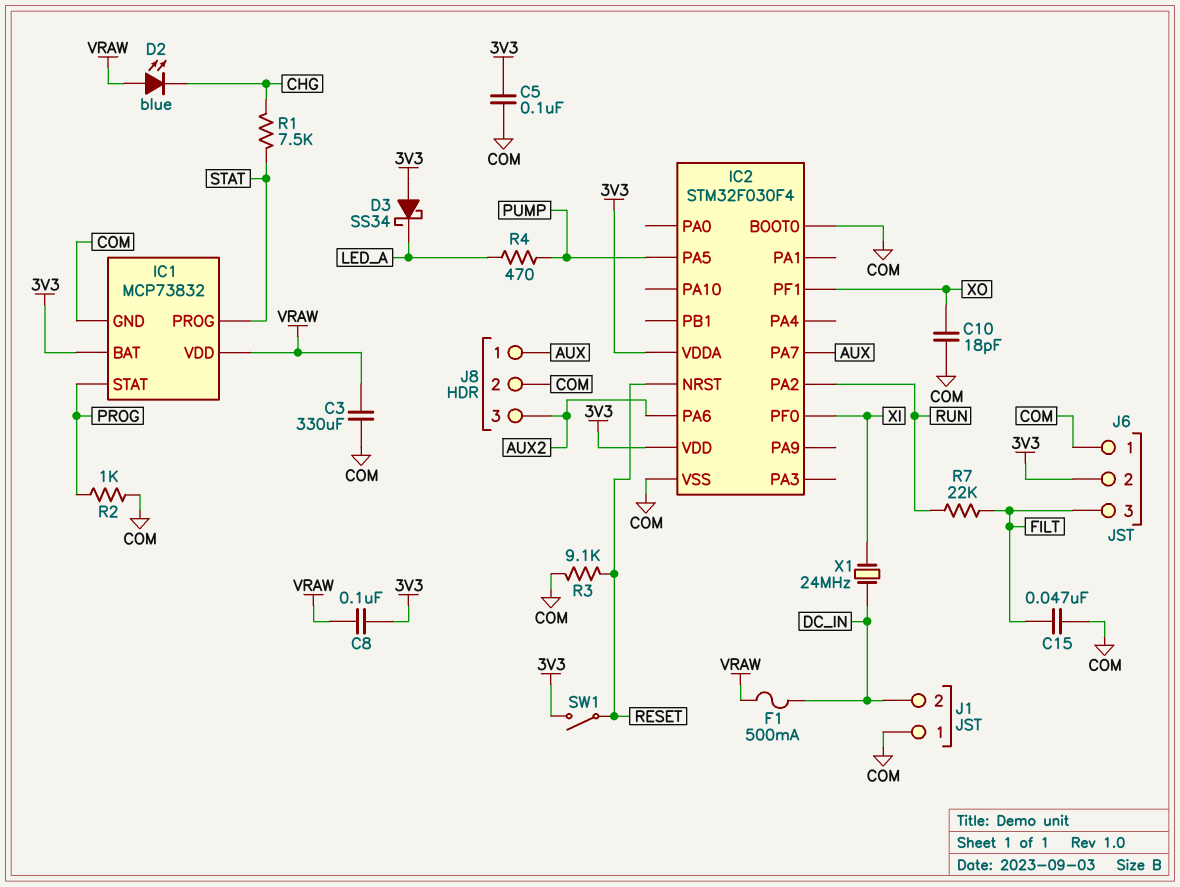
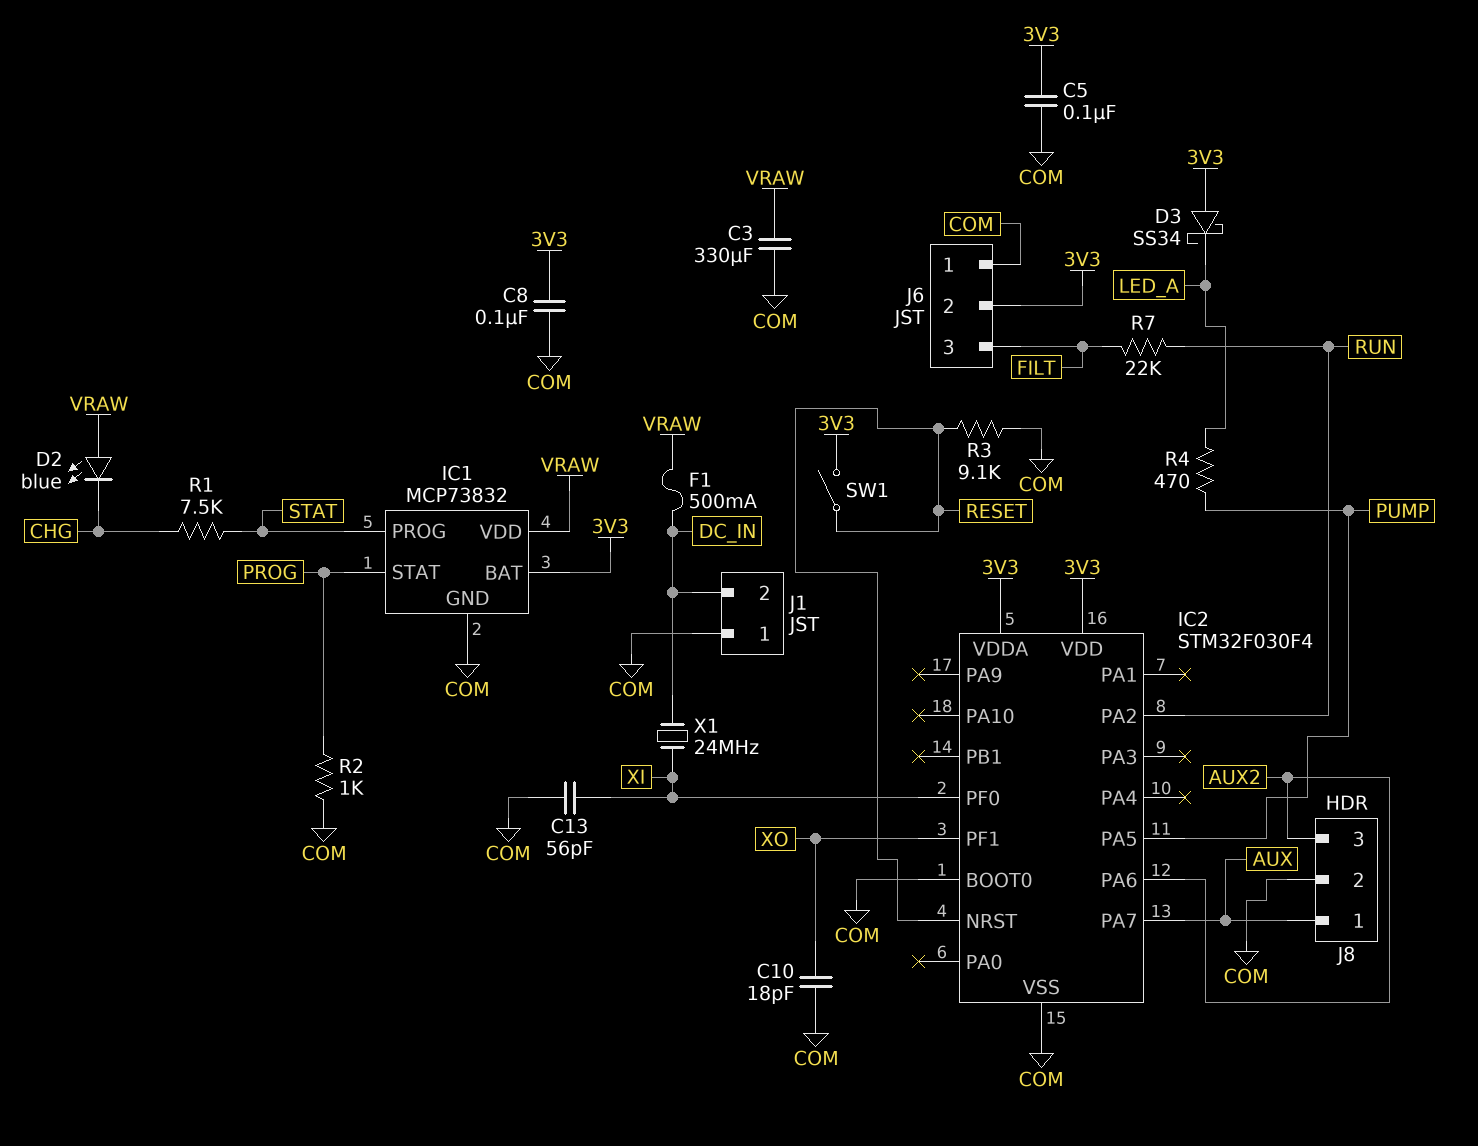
C8: 100nF (3V3, VRAW) -> 100nF (3V3, COM)
C13: none -> 56pF (COM, XI)
C15: 47nF (COM, FILT) -> none

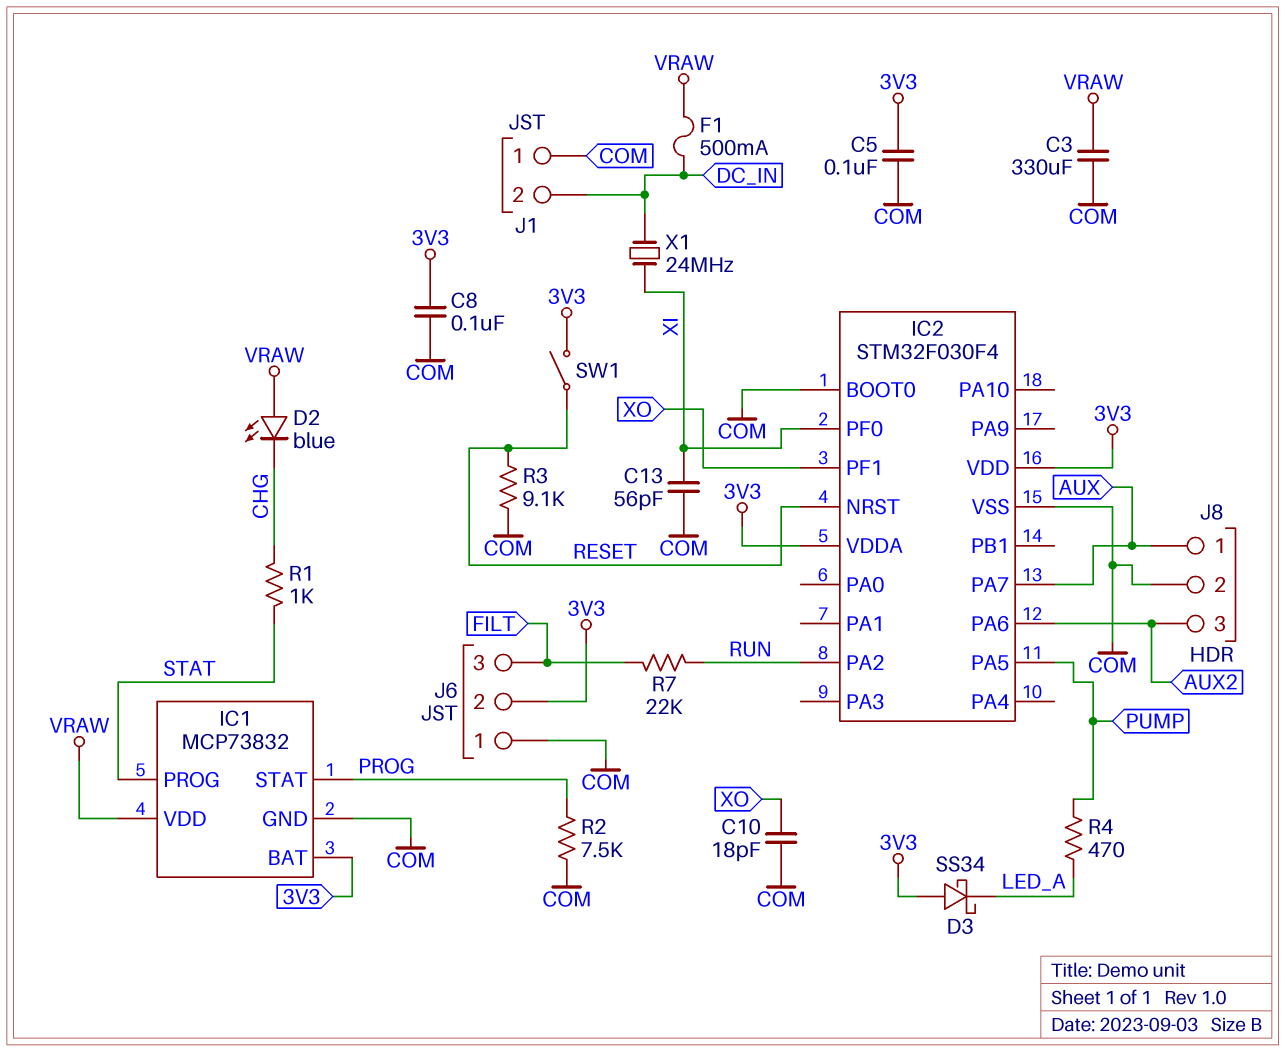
R1: 7.5k (CHG, STAT) -> 1k (CHG, STAT)
R2: 1k (COM, PROG) -> 7.5k (COM, PROG)

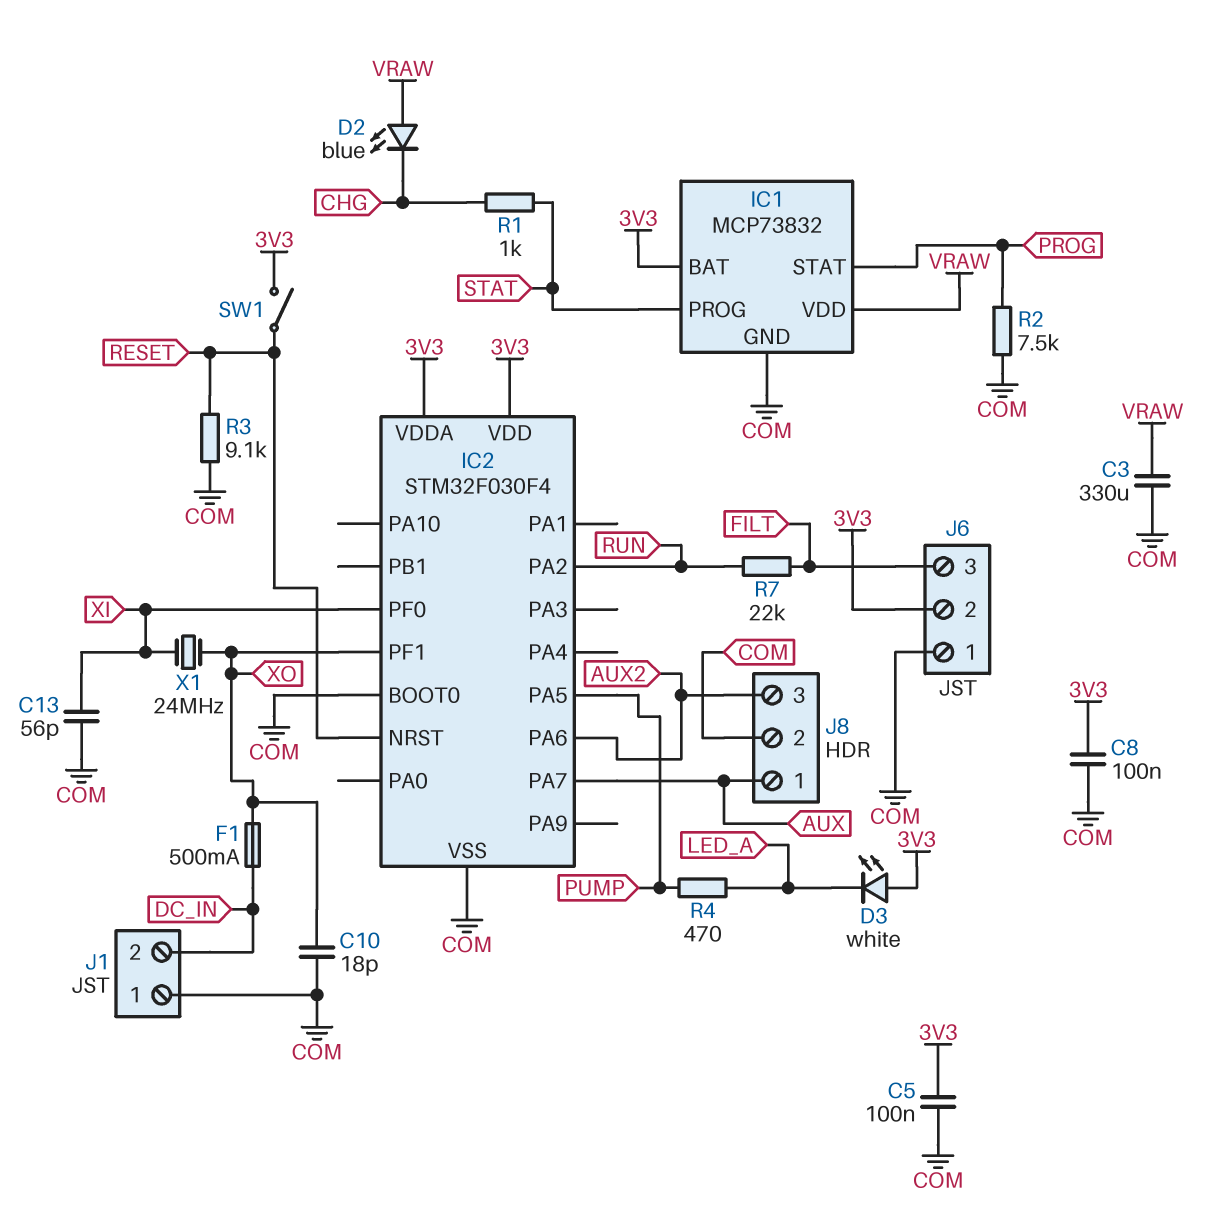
D3: schottky SS34 (A 3V3, K LED_A) -> LED white (A 3V3, K LED_A)
F1: 500mA (DC_IN, VRAW) -> 500mA (DC_IN, XO)
X1: 24MHz (DC_IN, XI) -> 24MHz (XI, XO)

